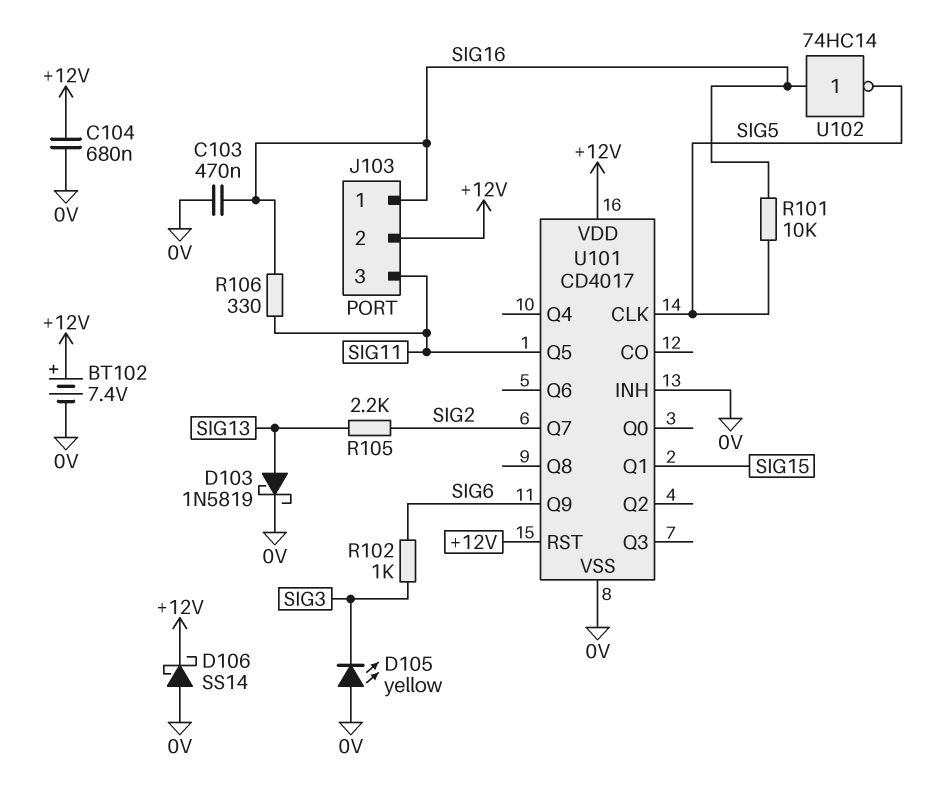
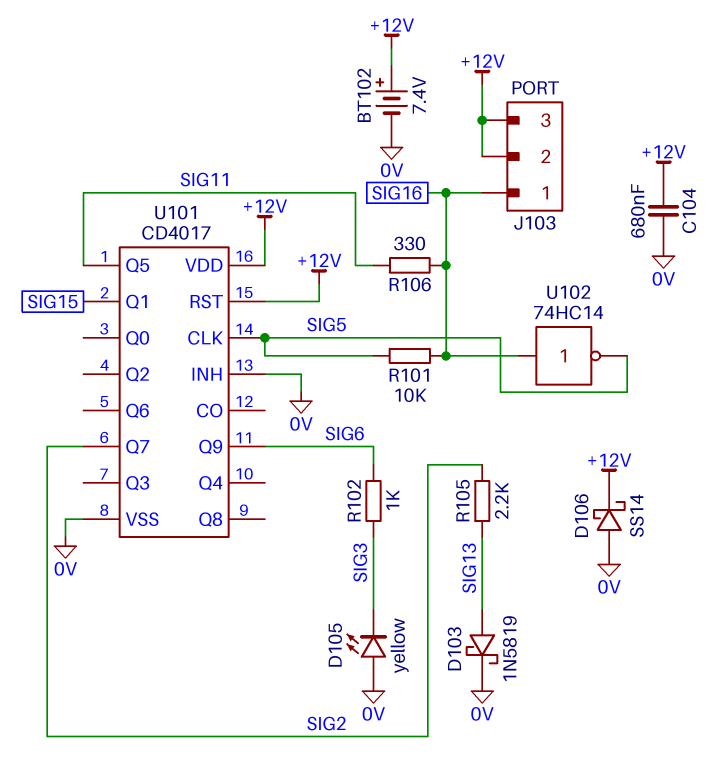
C103: 470nF (0V, SIG16) -> none
J103 pin 3: SIG11 -> +12V

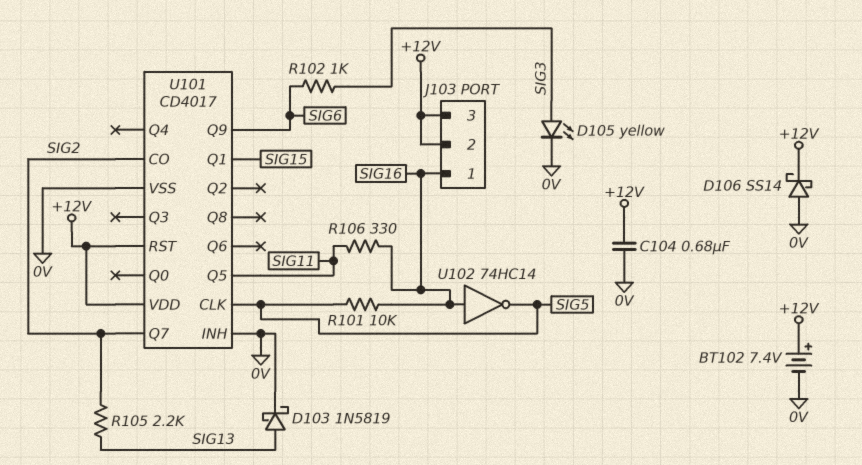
D105: LED yellow (A 0V, K SIG3) -> LED yellow (A SIG3, K 0V)
U101 pin CO: none -> SIG2

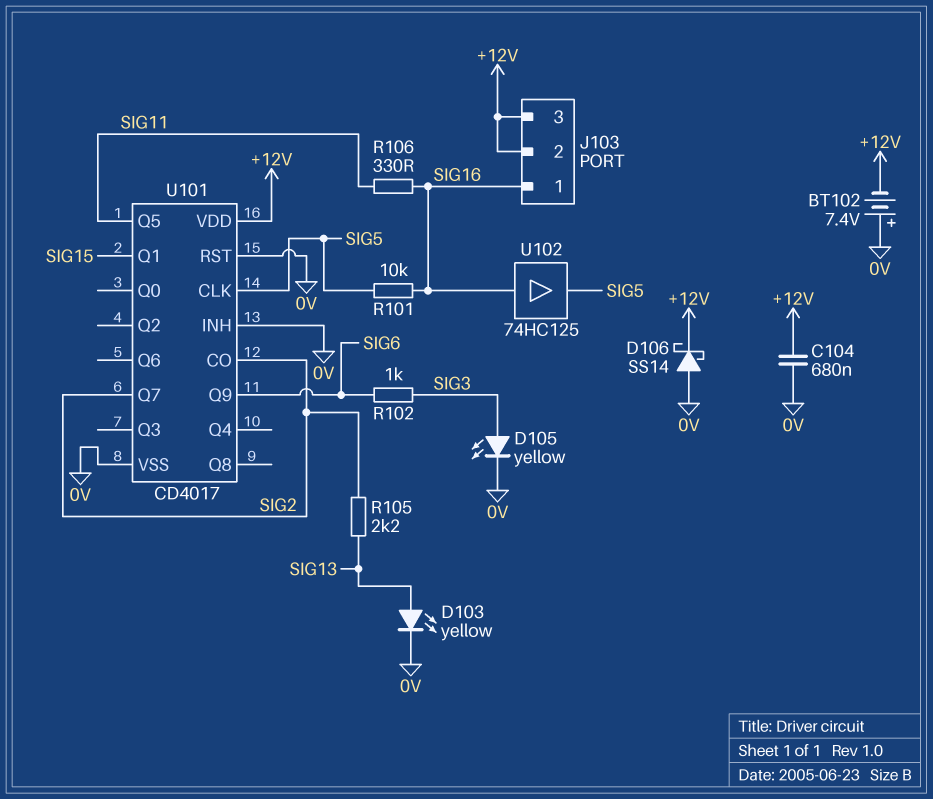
BT102: 7.4V (plus +12V, minus 0V) -> 7.4V (plus 0V, minus +12V)
D103: schottky 1N5819 (A SIG13, K 0V) -> LED yellow (A SIG13, K 0V)
U101 pin RST: +12V -> 0V
U102: NOT 74HC14 (in SIG16, out SIG5) -> buffer 74HC125 (in SIG16, out SIG5)

